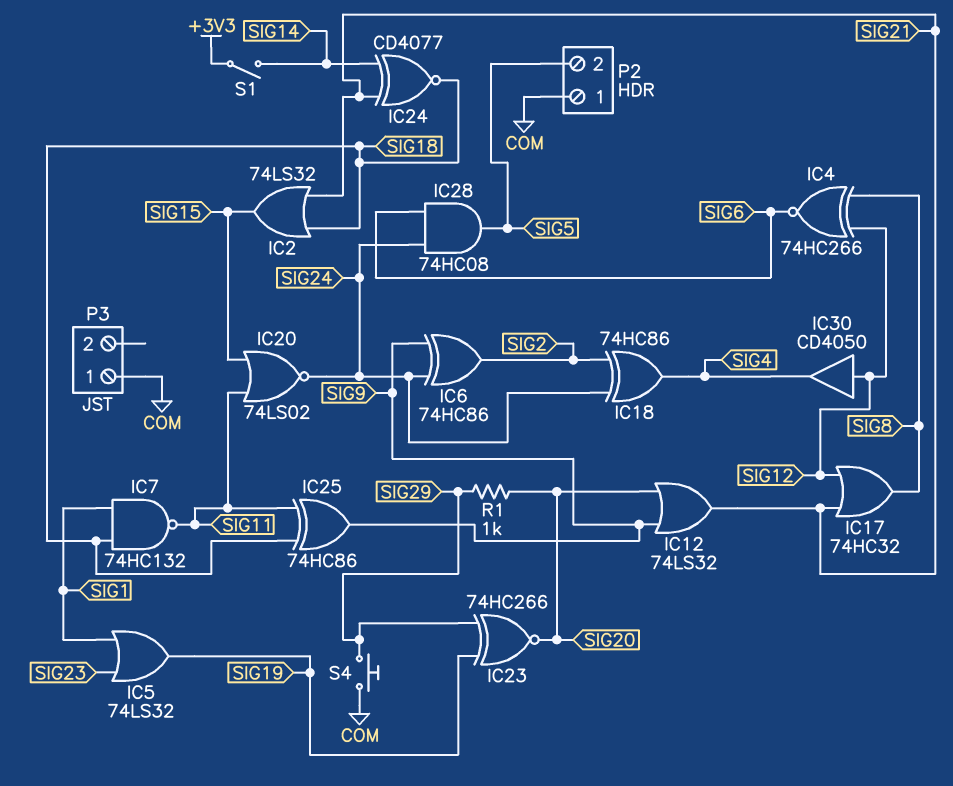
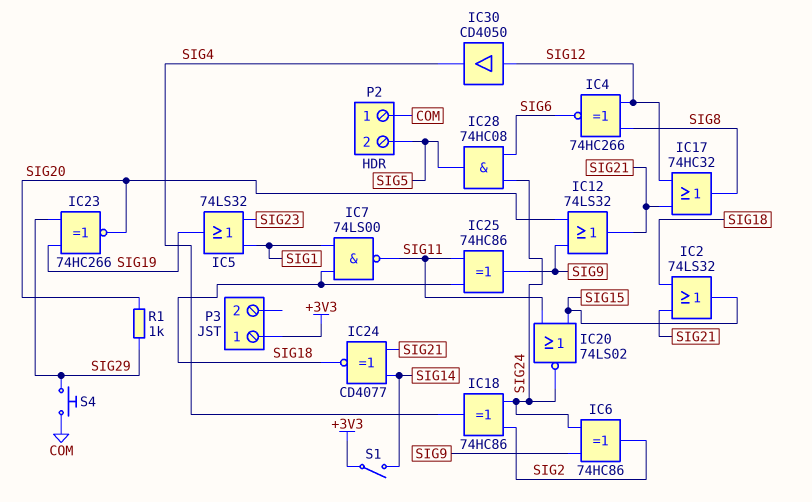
IC7: NAND 74HC132 (in SIG1, in SIG18, out SIG11) -> NAND 74LS00 (in SIG1, in SIG18, out SIG11)
P3 pin 1: COM -> +3V3

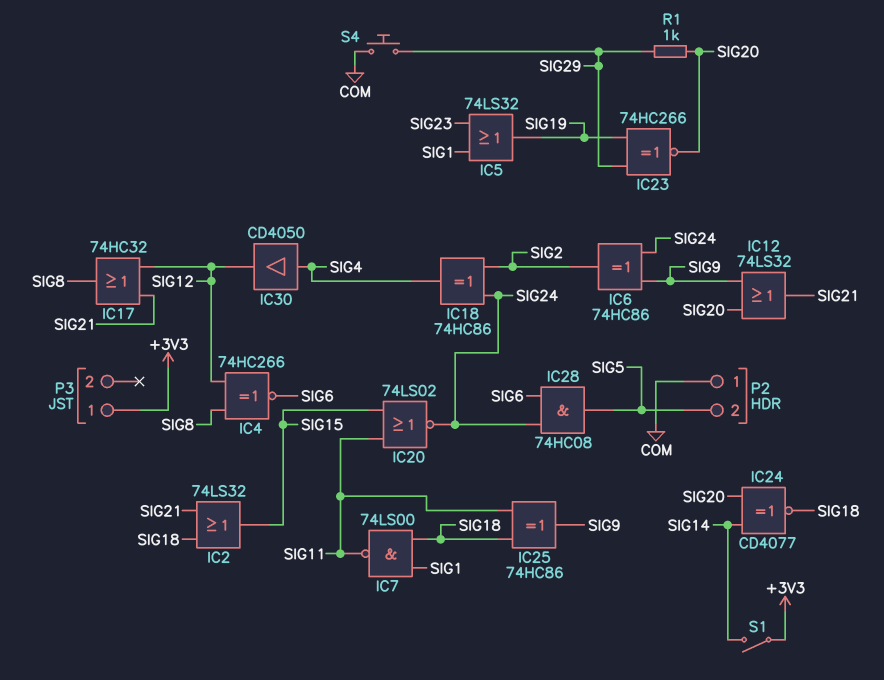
IC24: XNOR CD4077 (in SIG14, in SIG21, out SIG18) -> XNOR CD4077 (in SIG14, in SIG20, out SIG18)
IC30: buffer CD4050 (in SIG12, out SIG4) -> buffer CD4050 (in SIG4, out SIG12)

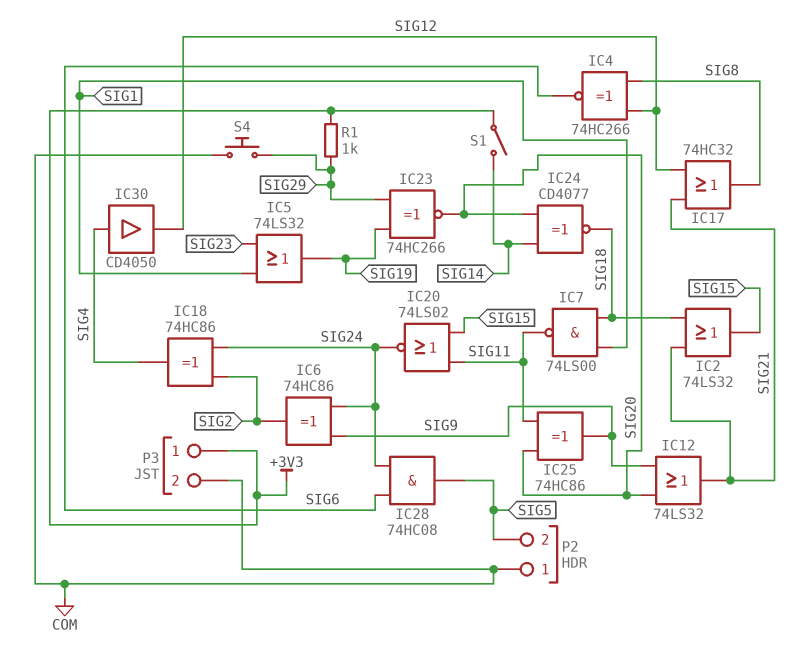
IC25: XOR 74HC86 (in SIG11, in SIG18, out SIG9) -> XOR 74HC86 (in SIG11, in SIG20, out SIG9)
P3 pin 2: none -> COM
R1: 1k (SIG20, SIG29) -> 1k (+3V3, SIG29)

